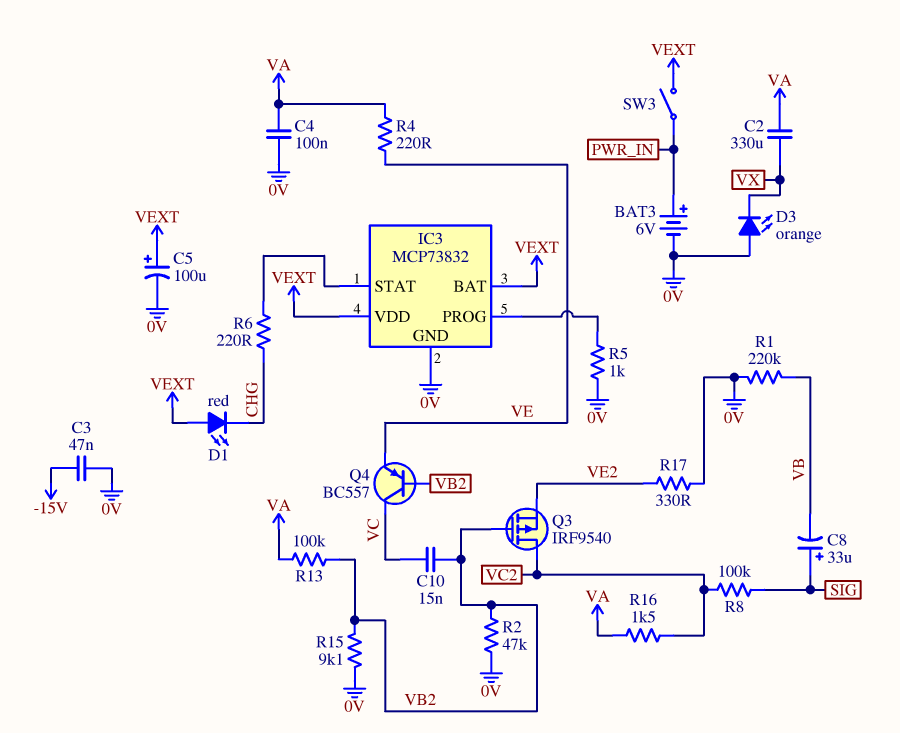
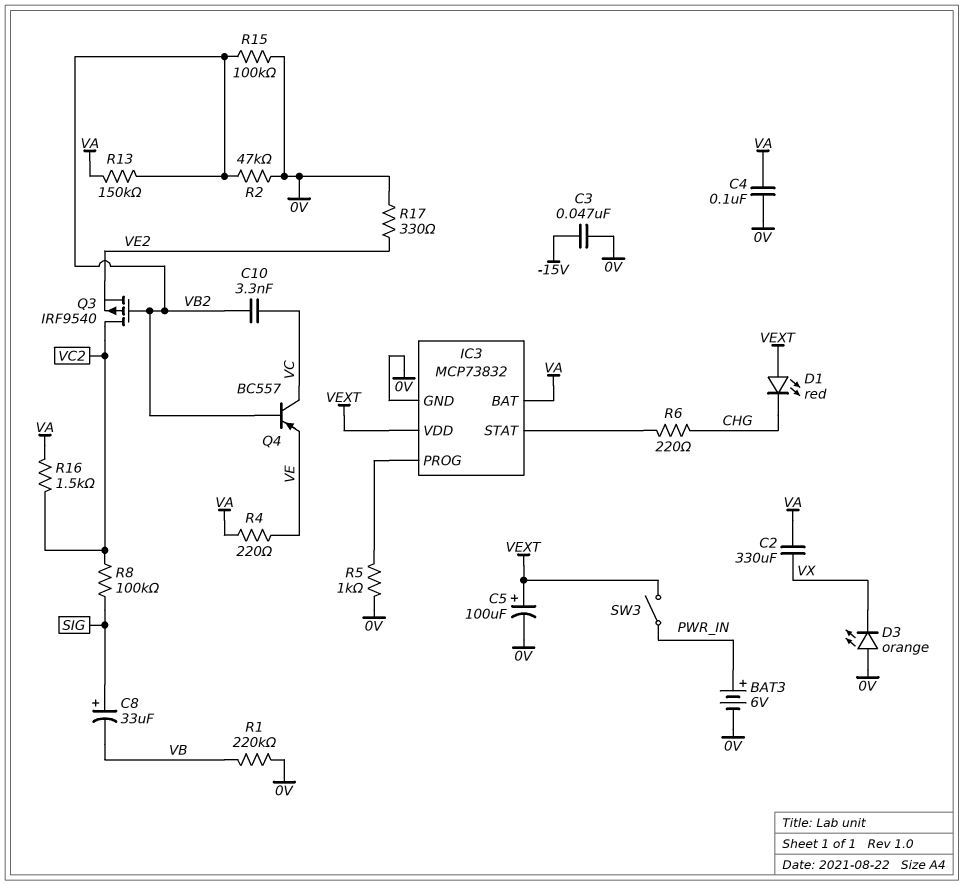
C10: 15nF (VB2, VC) -> 3.3nF (VB2, VC)
IC3 pin BAT: VEXT -> VA
R13: 100k (VA, VB2) -> 150k (VA, VB2)
R15: 9.1k (0V, VB2) -> 100k (0V, VB2)

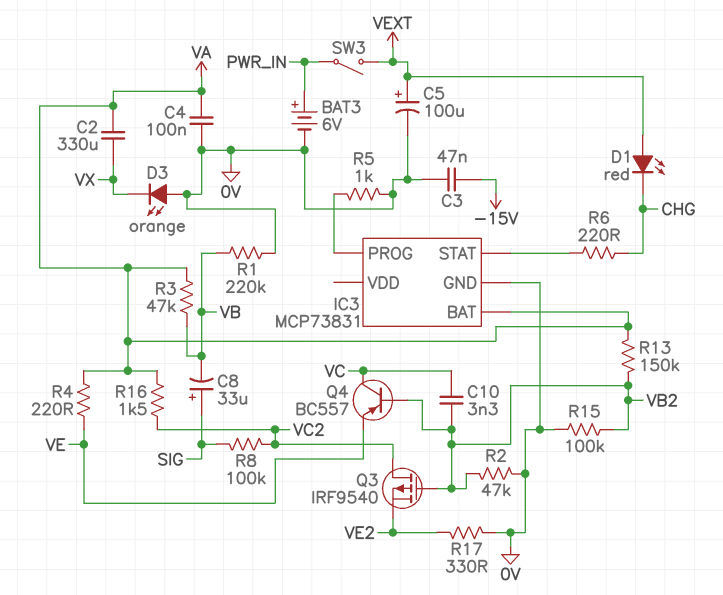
IC3: MCP73832 -> MCP73831
IC3 pin VDD: VEXT -> none
R3: none -> 47k (VA, VB)

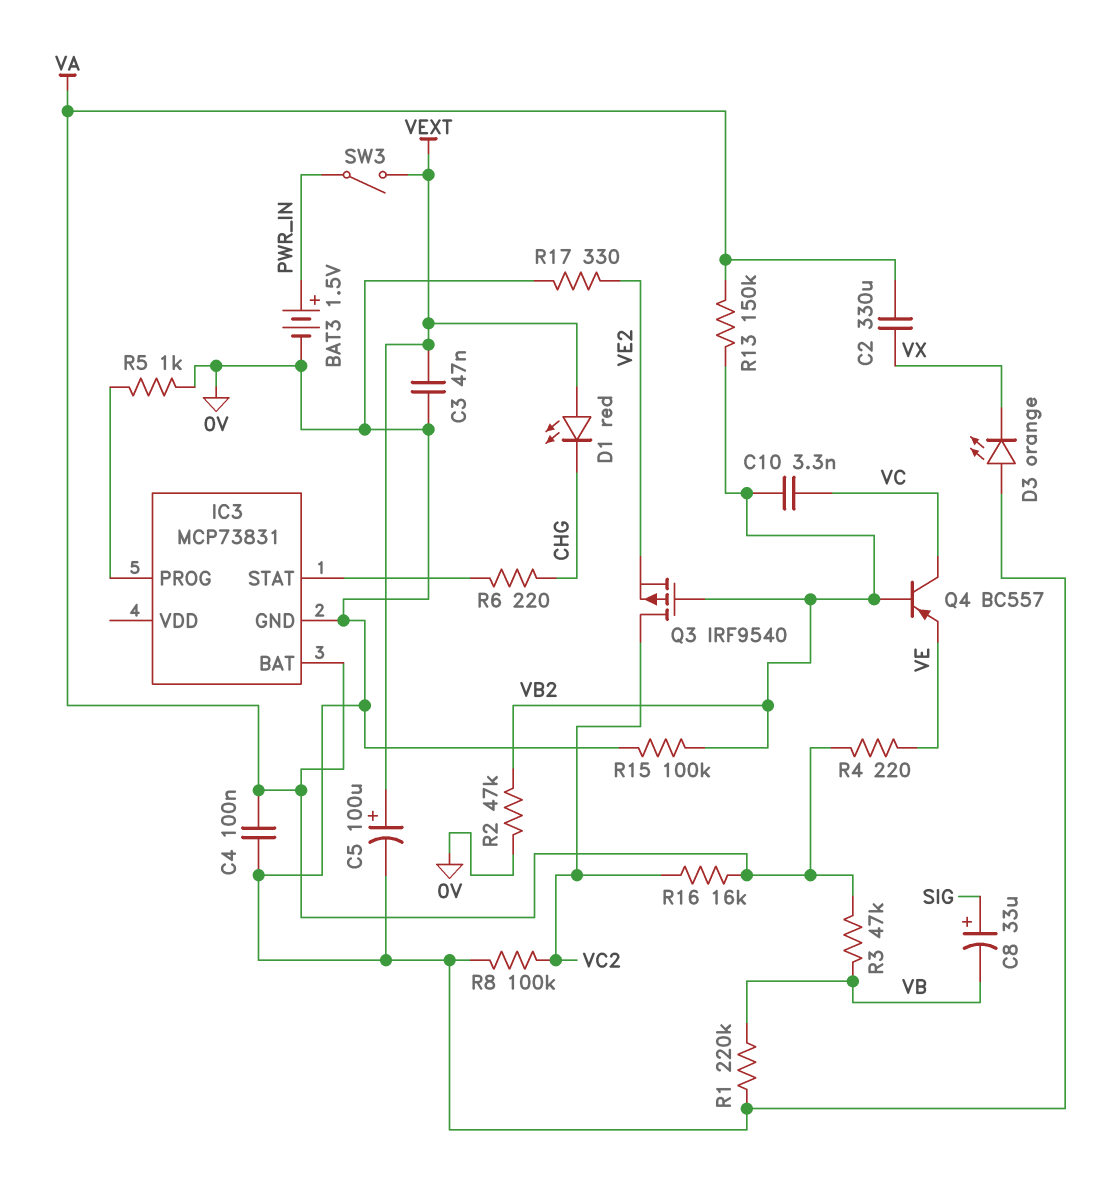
BAT3: 6V (plus PWR_IN, minus 0V) -> 1.5V (plus PWR_IN, minus 0V)
C3: 47nF (-15V, 0V) -> 47nF (0V, VEXT)
R8: 100k (SIG, VC2) -> 100k (0V, VC2)
R16: 1.5k (VA, VC2) -> 16k (VA, VC2)

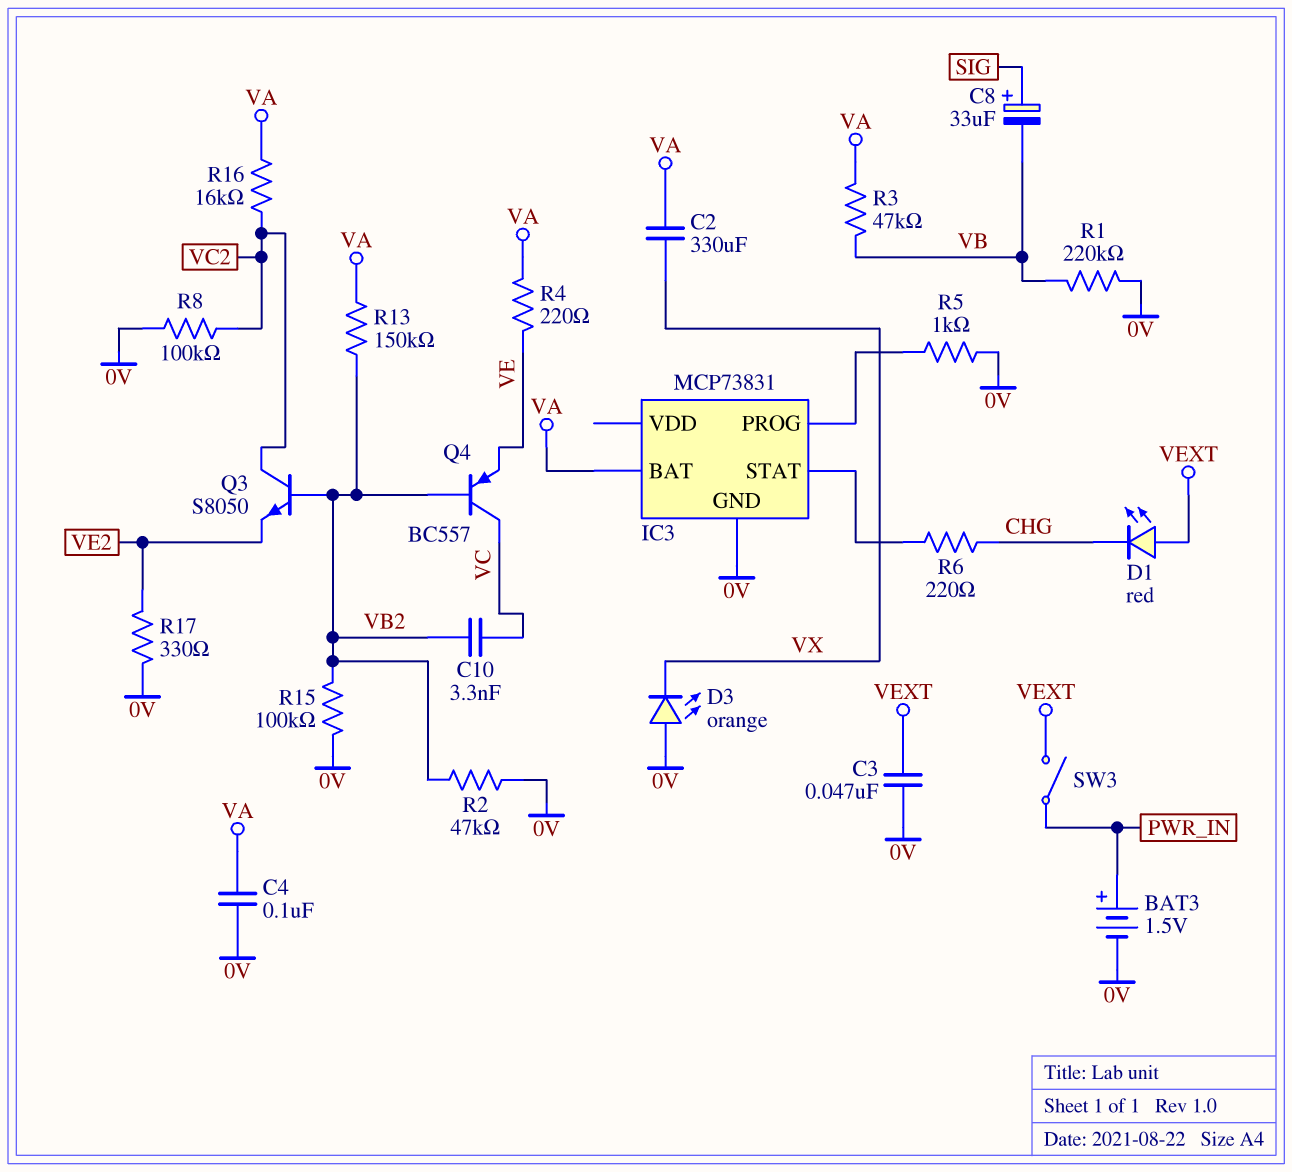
C5: 100uF (plus VEXT, minus 0V) -> none
Q3: PMOS IRF9540 (G VB2, D VC2, S VE2) -> NPN S8050 (B VB2, C VC2, E VE2)

